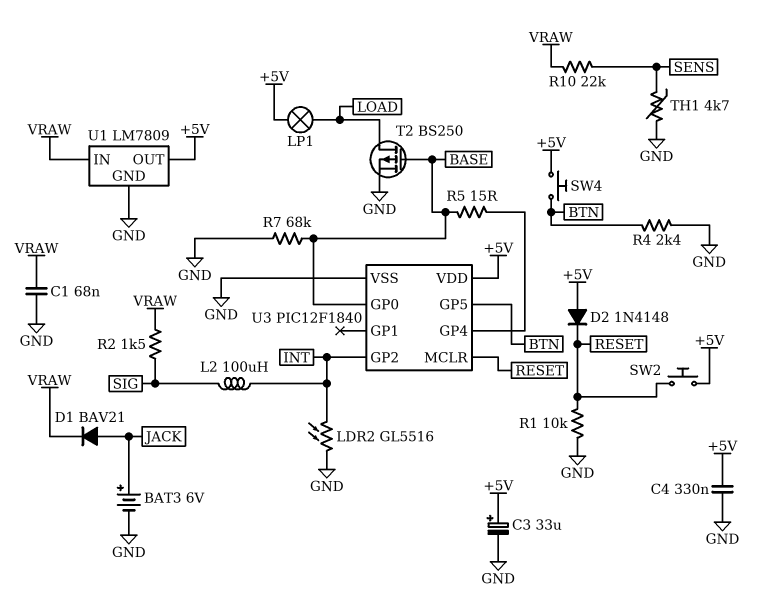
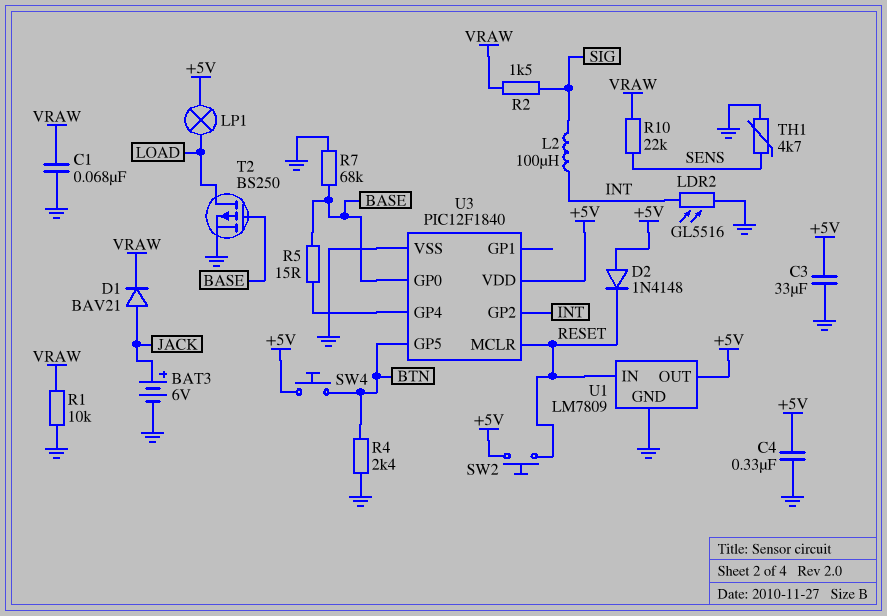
C3: 33uF (plus +5V, minus GND) -> 33uF (+5V, GND)
R1: 10k (GND, RESET) -> 10k (GND, VRAW)
U1 pin IN: VRAW -> RESET

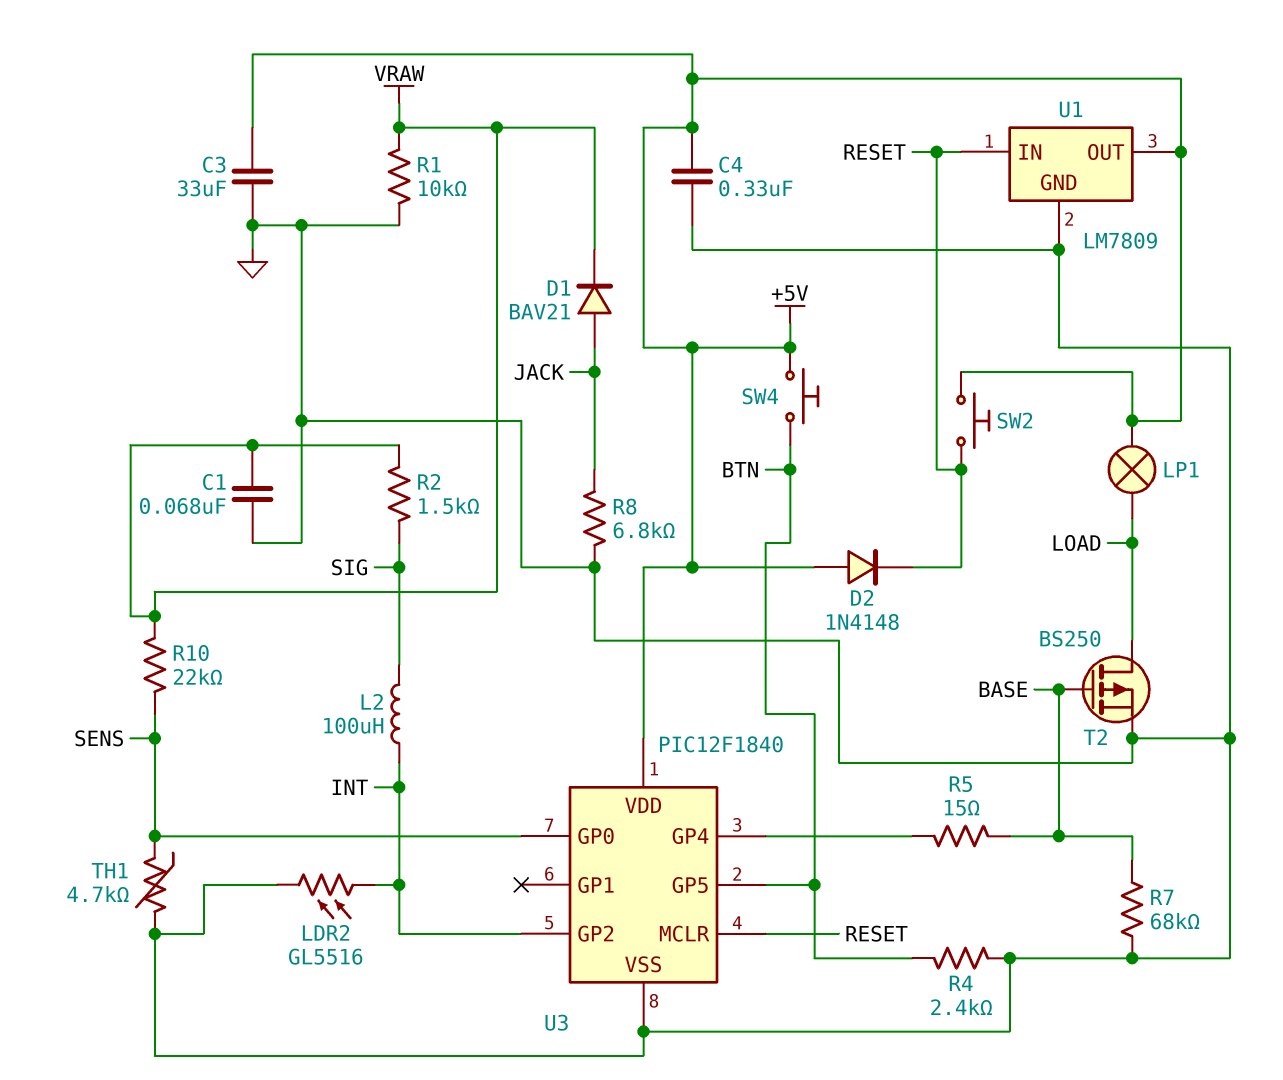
BAT3: 6V (plus JACK, minus GND) -> none
R8: none -> 6.8k (GND, JACK)
U3 pin GP0: BASE -> SENS

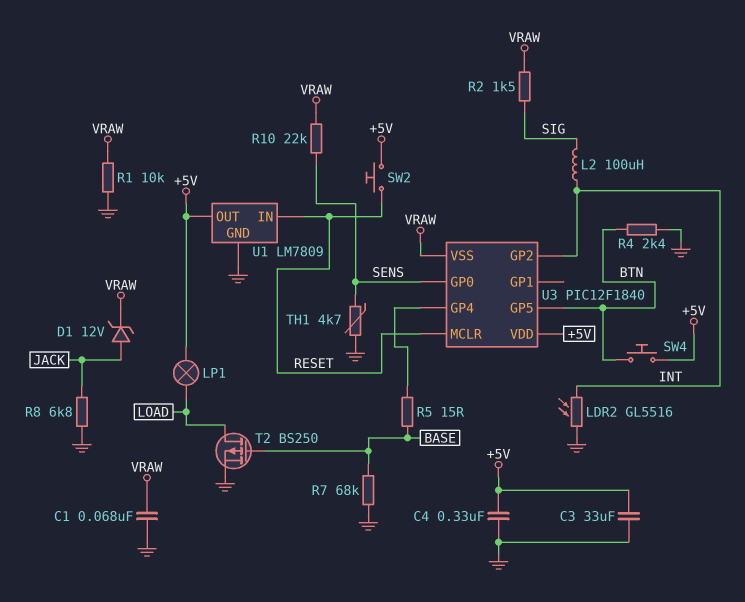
D1: diode BAV21 (A JACK, K VRAW) -> zener 12V (A JACK, K VRAW)
D2: diode 1N4148 (A +5V, K RESET) -> none
U3 pin VSS: GND -> VRAW

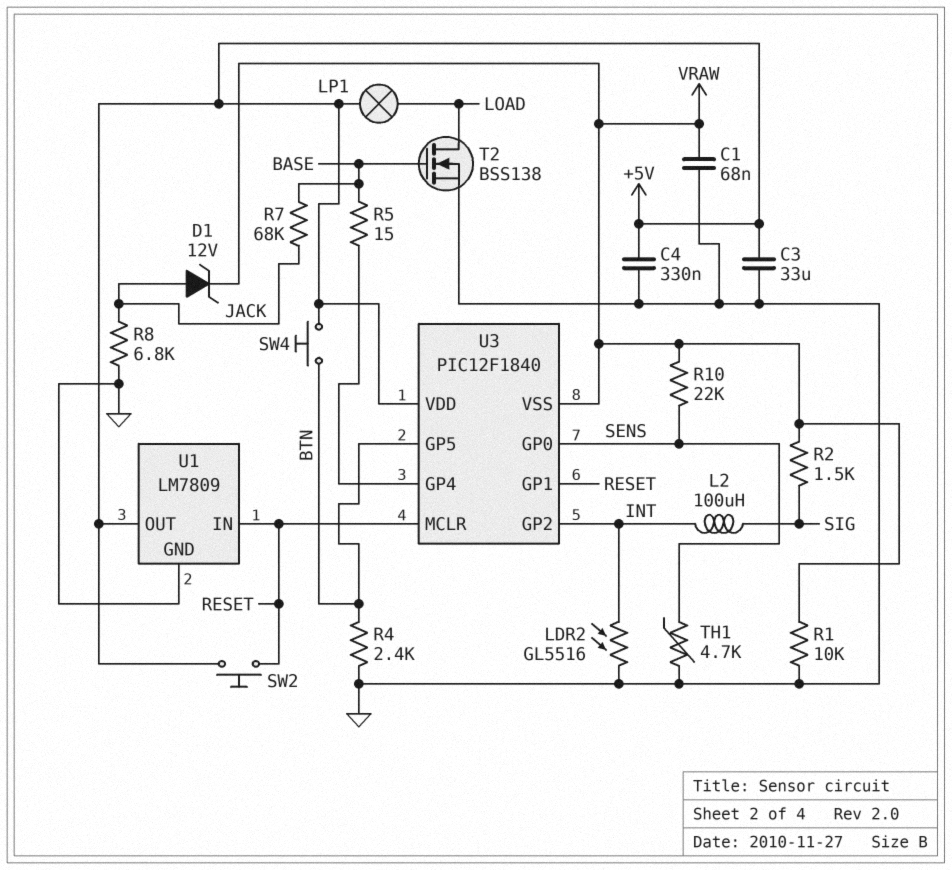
R7: 68k (BASE, GND) -> 68k (BASE, JACK)
T2: PMOS BS250 (G BASE, D LOAD, S GND) -> NMOS BSS138 (G BASE, D LOAD, S GND)
U3 pin GP1: none -> RESET

